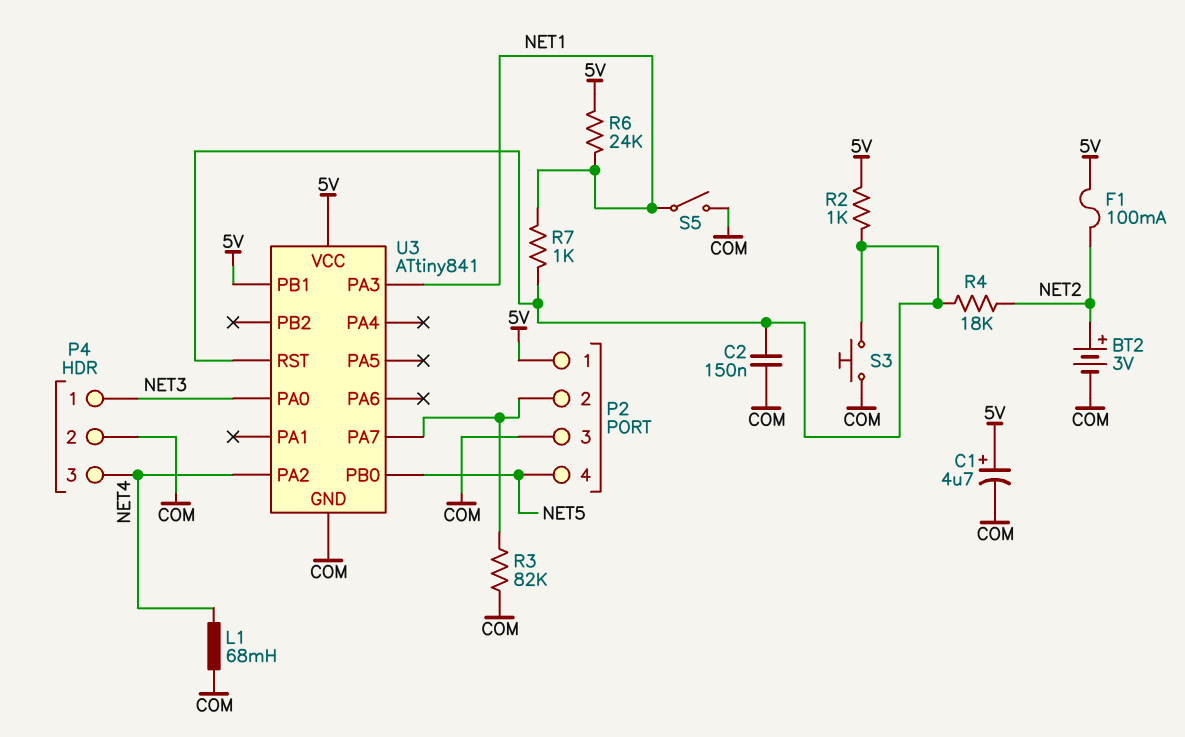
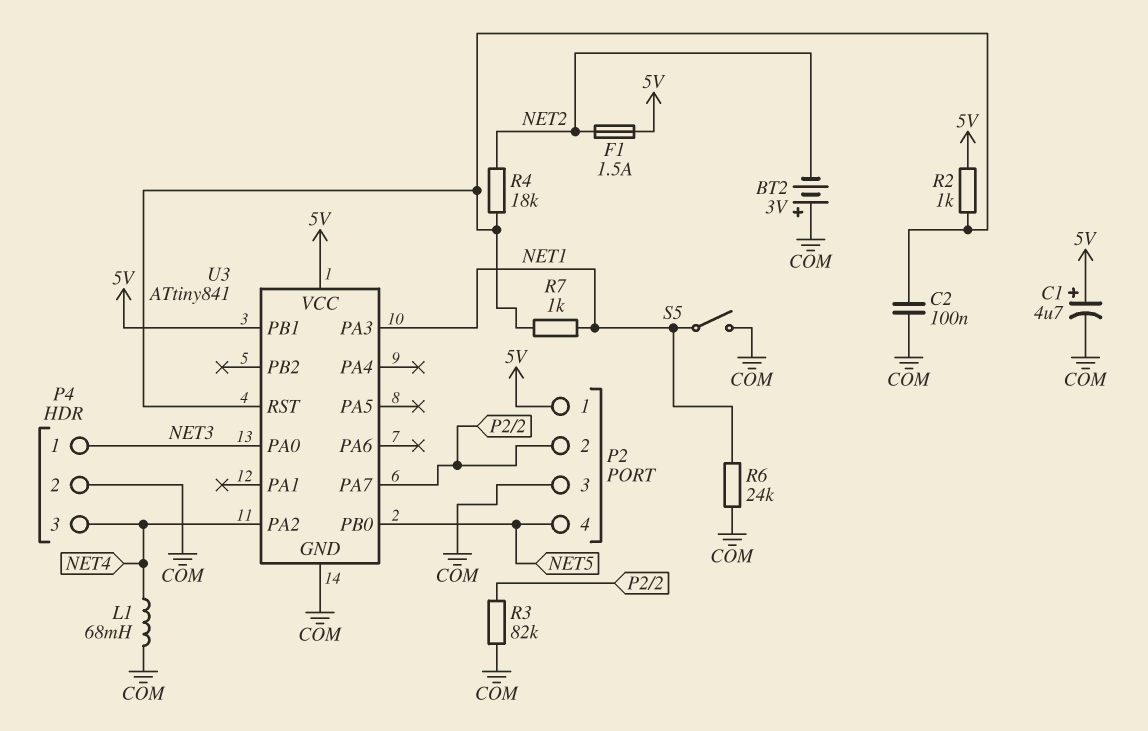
BT2: 3V (plus NET2, minus COM) -> 3V (plus COM, minus NET2)
C2: 150nF (COM, U3/RST) -> 100nF (COM, U3/RST)
F1: 100mA (5V, NET2) -> 1.5A (5V, NET2)
R6: 24k (5V, NET1) -> 24k (COM, NET1)
S3: button (COM, U3/RST) -> none

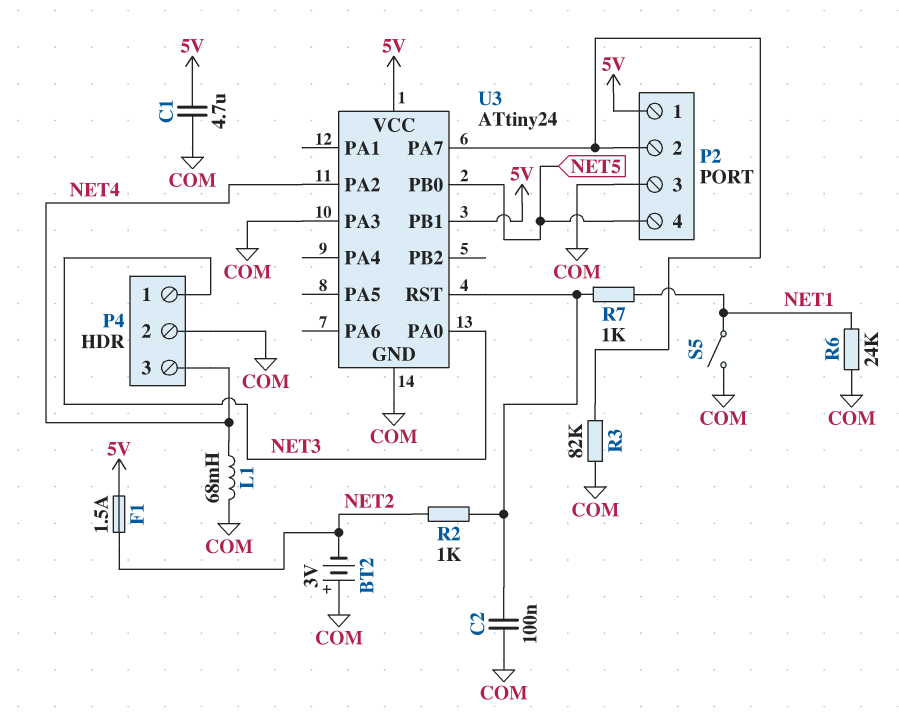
C1: 4.7uF (plus 5V, minus COM) -> 4.7uF (5V, COM)
R2: 1k (5V, U3/RST) -> 1k (NET2, U3/RST)
R4: 18k (NET2, U3/RST) -> none
U3: ATtiny841 -> ATtiny24
U3 pin PA3: NET1 -> COM

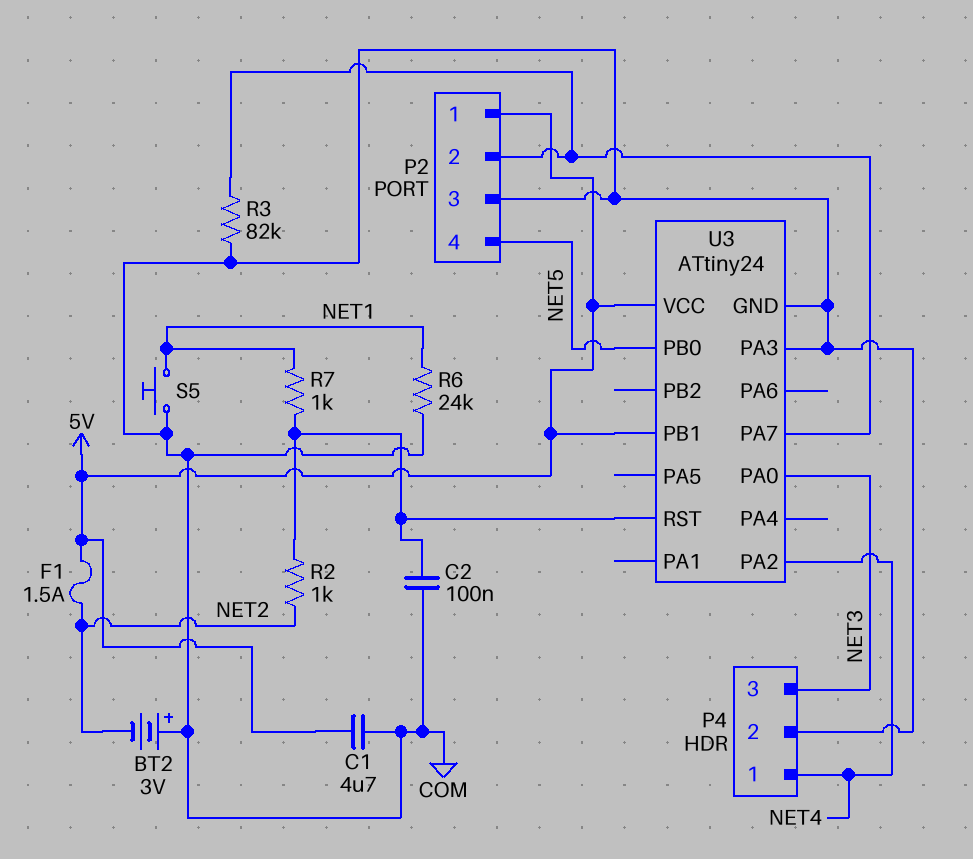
L1: 68mH (COM, NET4) -> none
P4 pin 1: NET3 -> NET4
P4 pin 3: NET4 -> NET3
S5: switch (COM, NET1) -> button (COM, NET1)

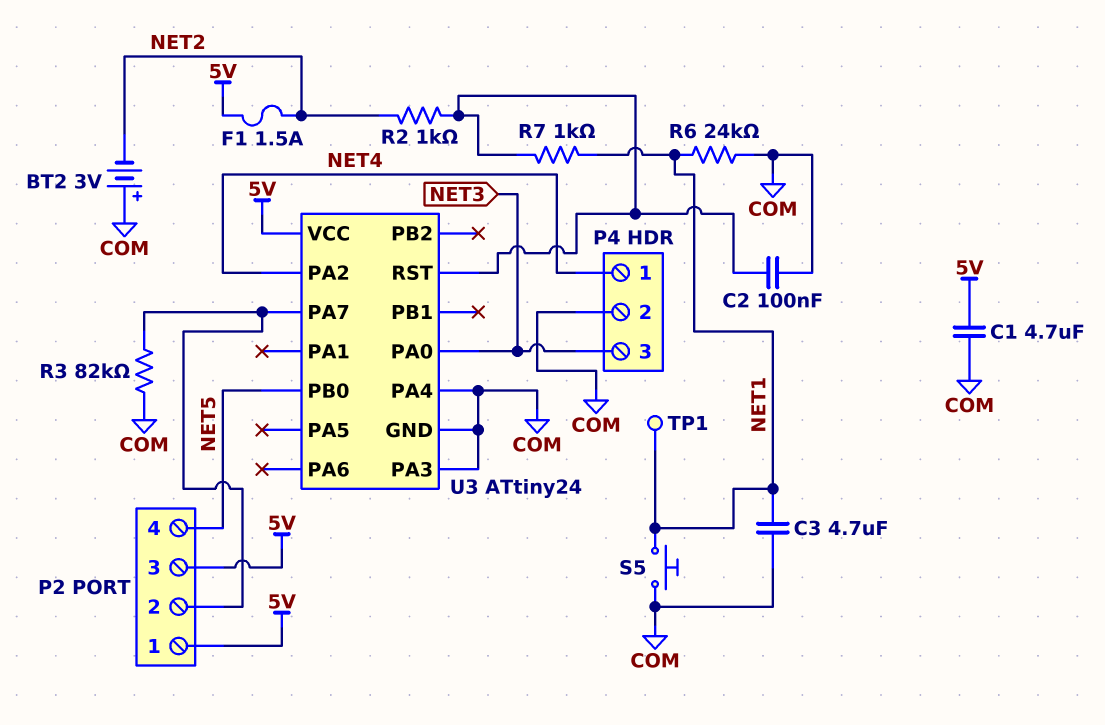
C3: none -> 4.7uF (COM, NET1)
P2 pin 3: COM -> 5V
TP1: none -> test point (NET1)
U3 pin PA4: none -> COM
U3 pin PB1: 5V -> none

